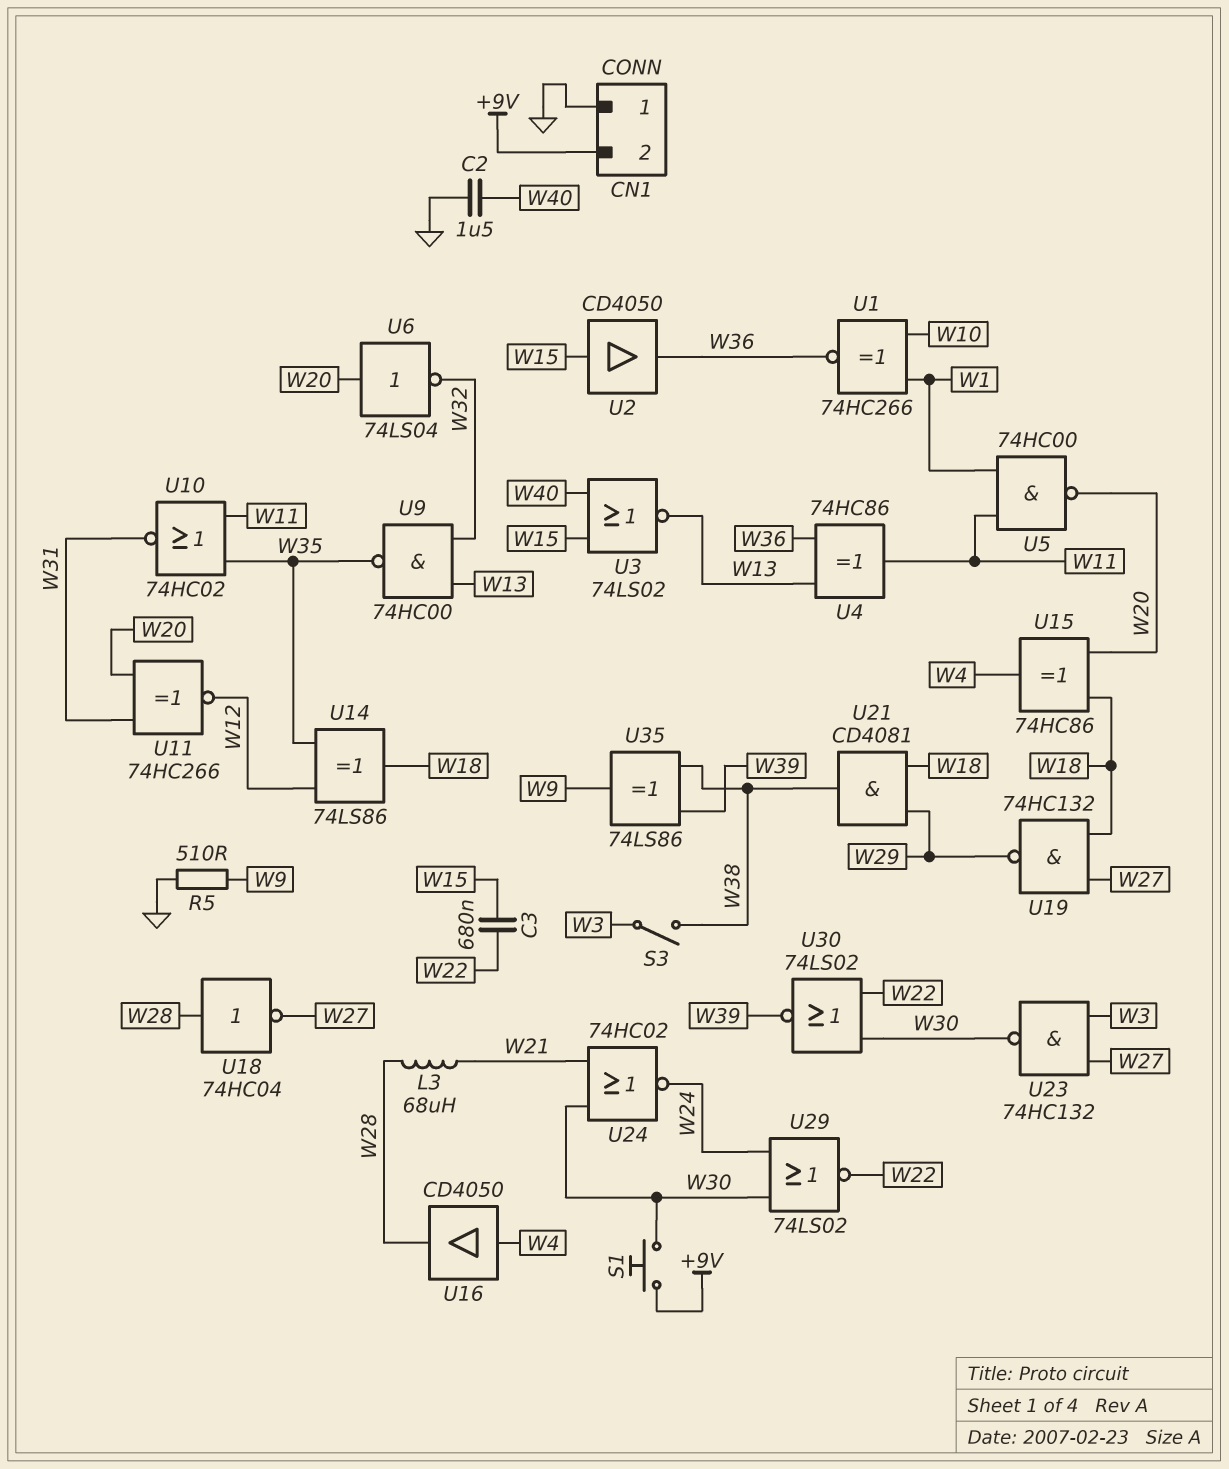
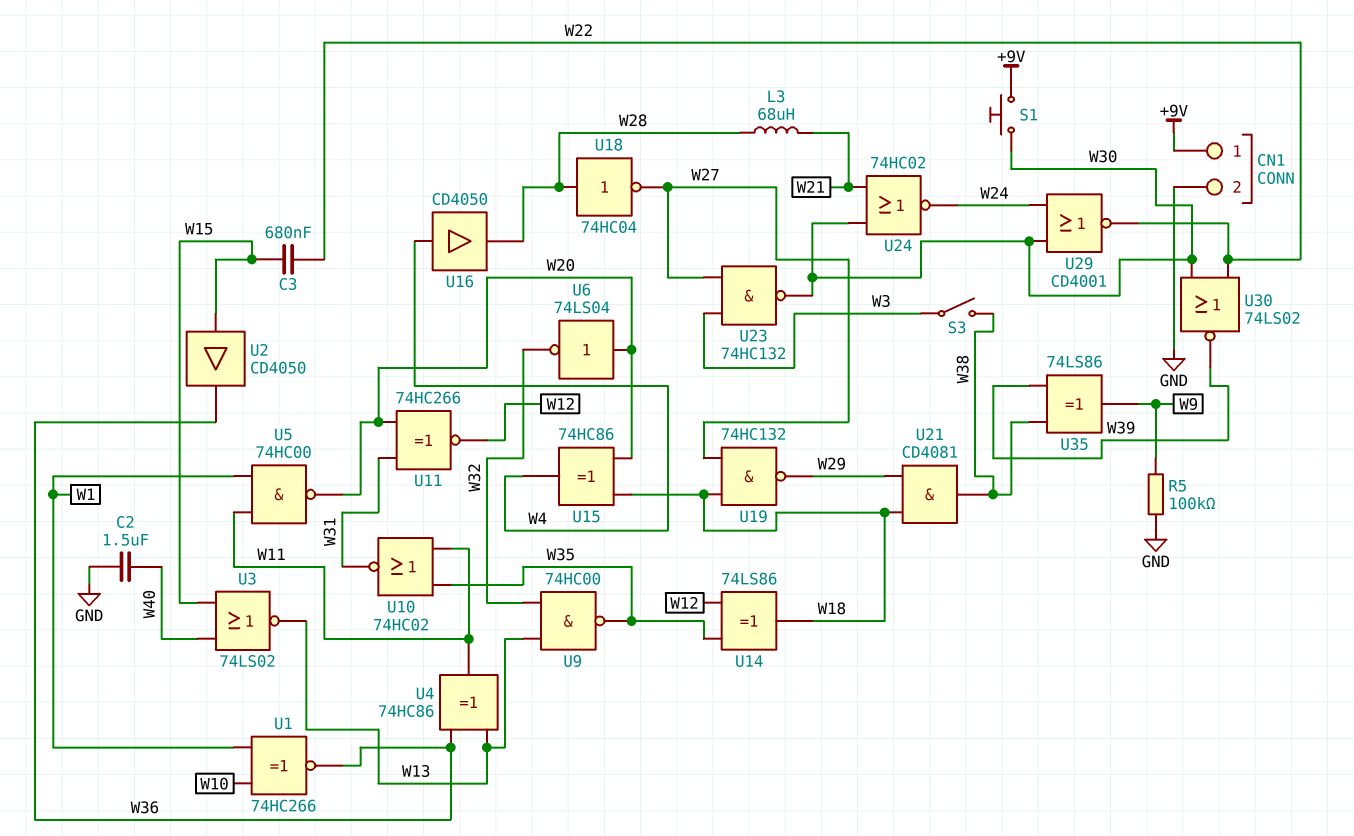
CN1 pin 1: GND -> +9V
CN1 pin 2: +9V -> GND
R5: 510 (GND, W9) -> 100k (GND, W9)
U29: NOR 74LS02 (in W24, in W30, out W22) -> NOR CD4001 (in W24, in W30, out W22)

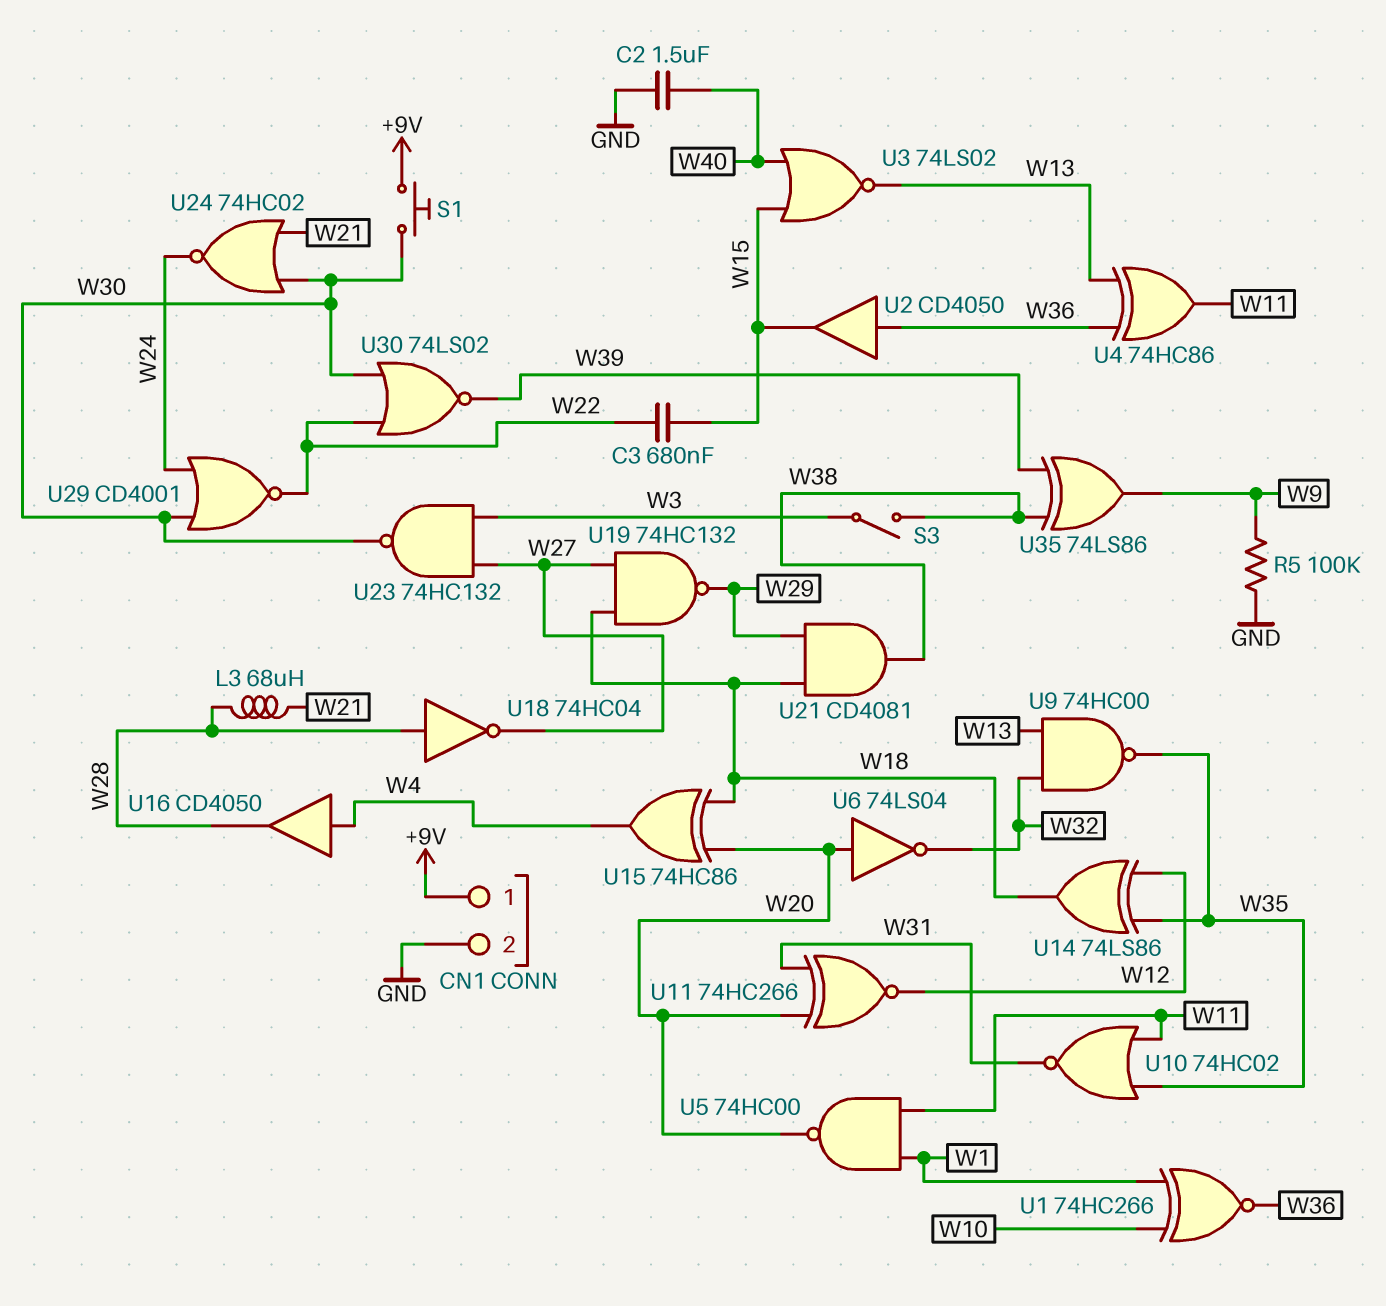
U2: buffer CD4050 (in W15, out W36) -> buffer CD4050 (in W36, out W15)

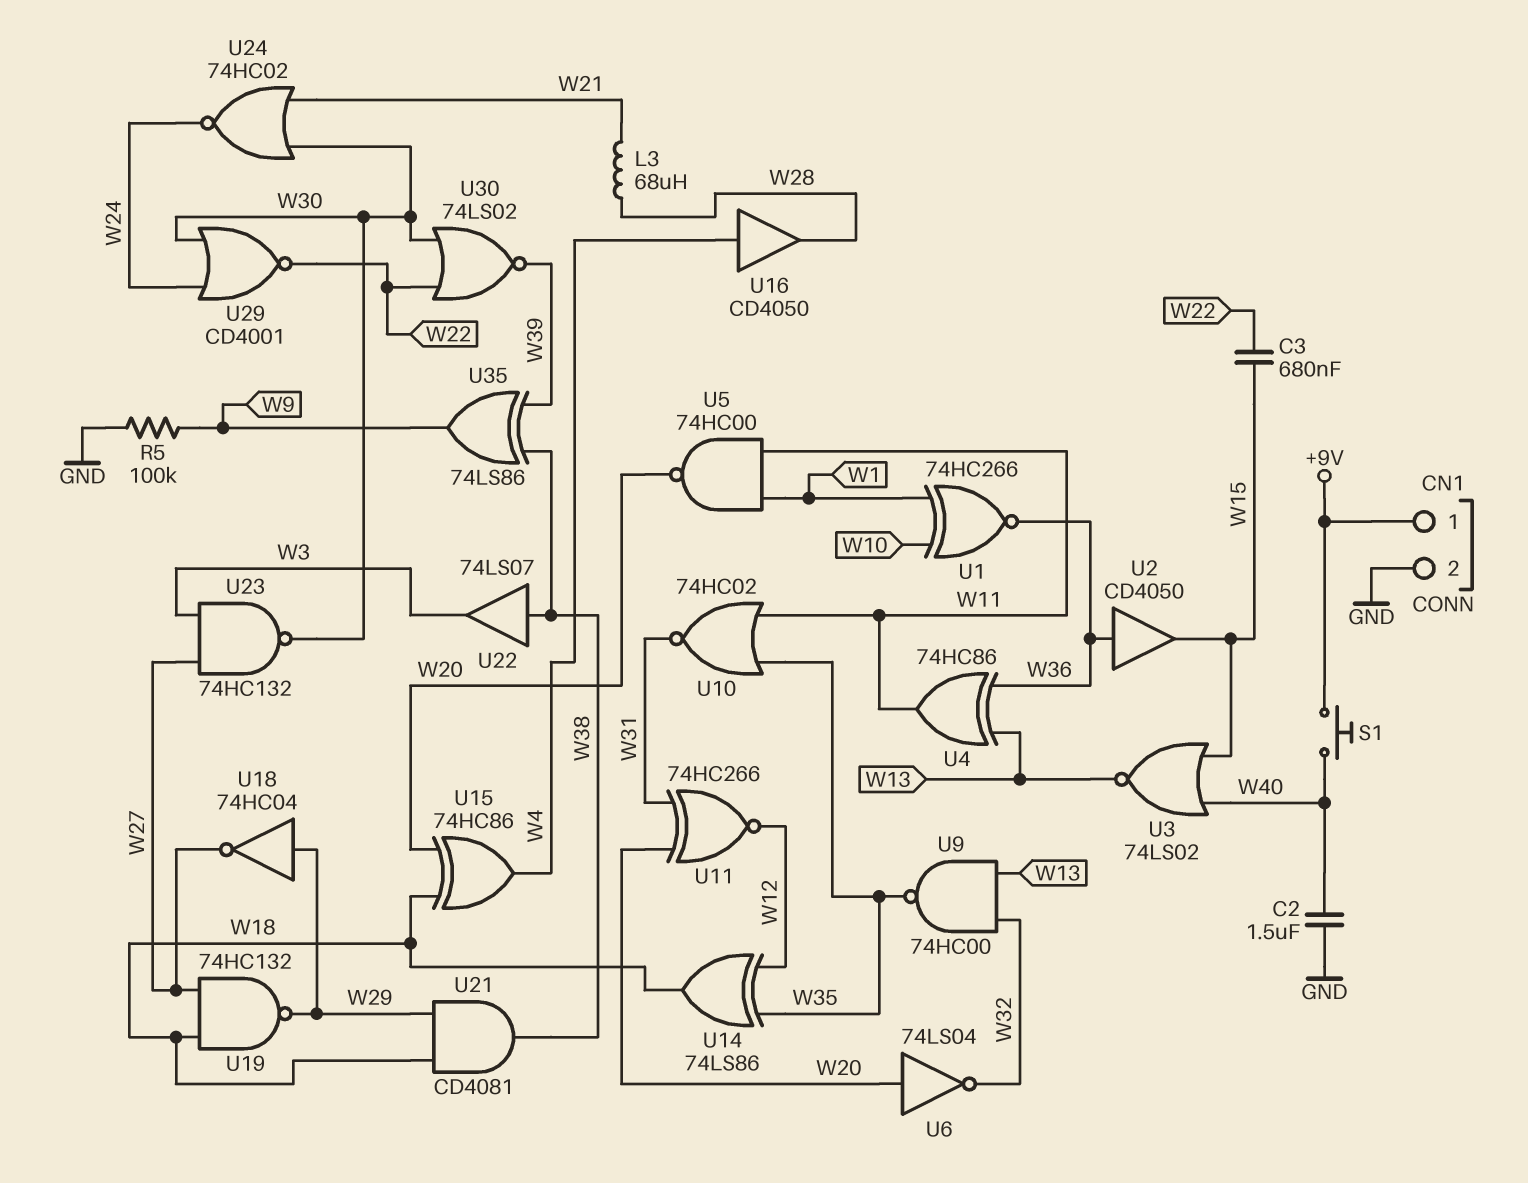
S1: button (+9V, W30) -> button (+9V, W40)
S3: switch (W3, W38) -> none
U18: NOT 74HC04 (in W28, out W27) -> NOT 74HC04 (in W29, out W27)
U22: none -> buffer 74LS07 (in W38, out W3)

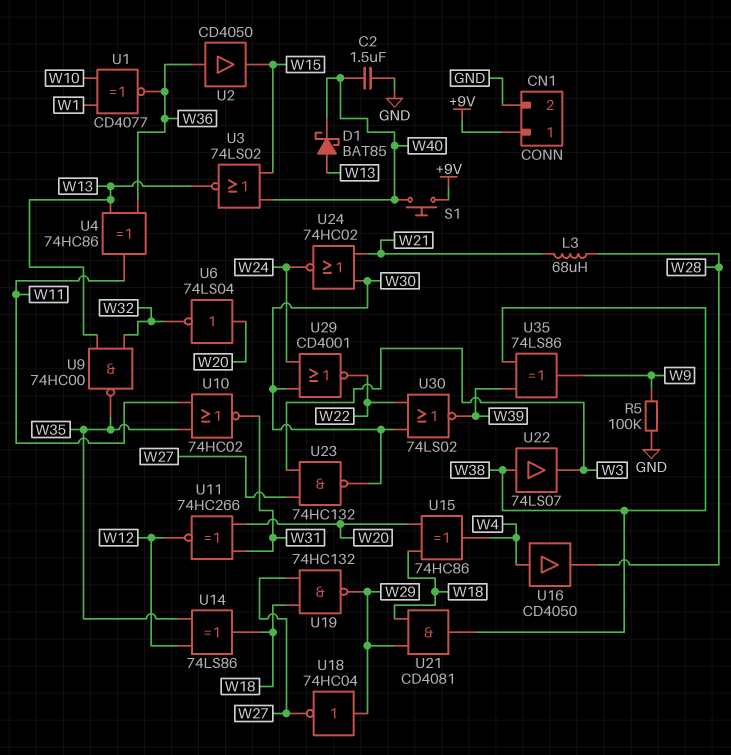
C3: 680nF (W15, W22) -> none
D1: none -> schottky BAT85 (A W13, K W40)
U1: XNOR 74HC266 (in W1, in W10, out W36) -> XNOR CD4077 (in W1, in W10, out W36)
U5: NAND 74HC00 (in W1, in W11, out W20) -> none

